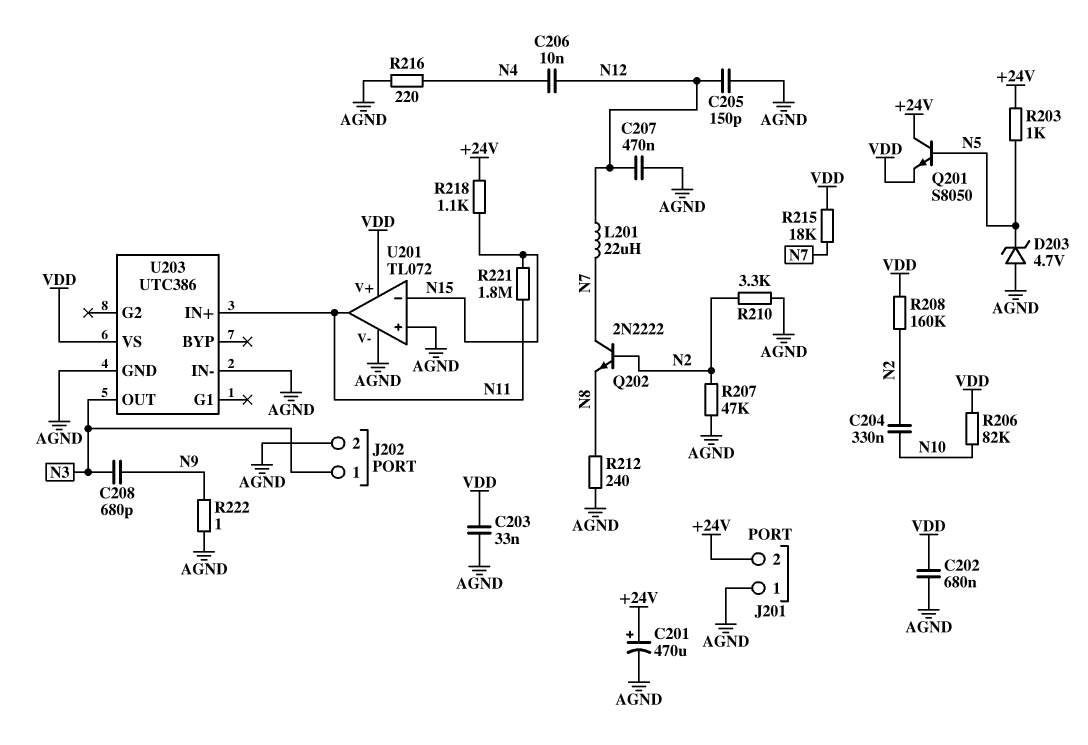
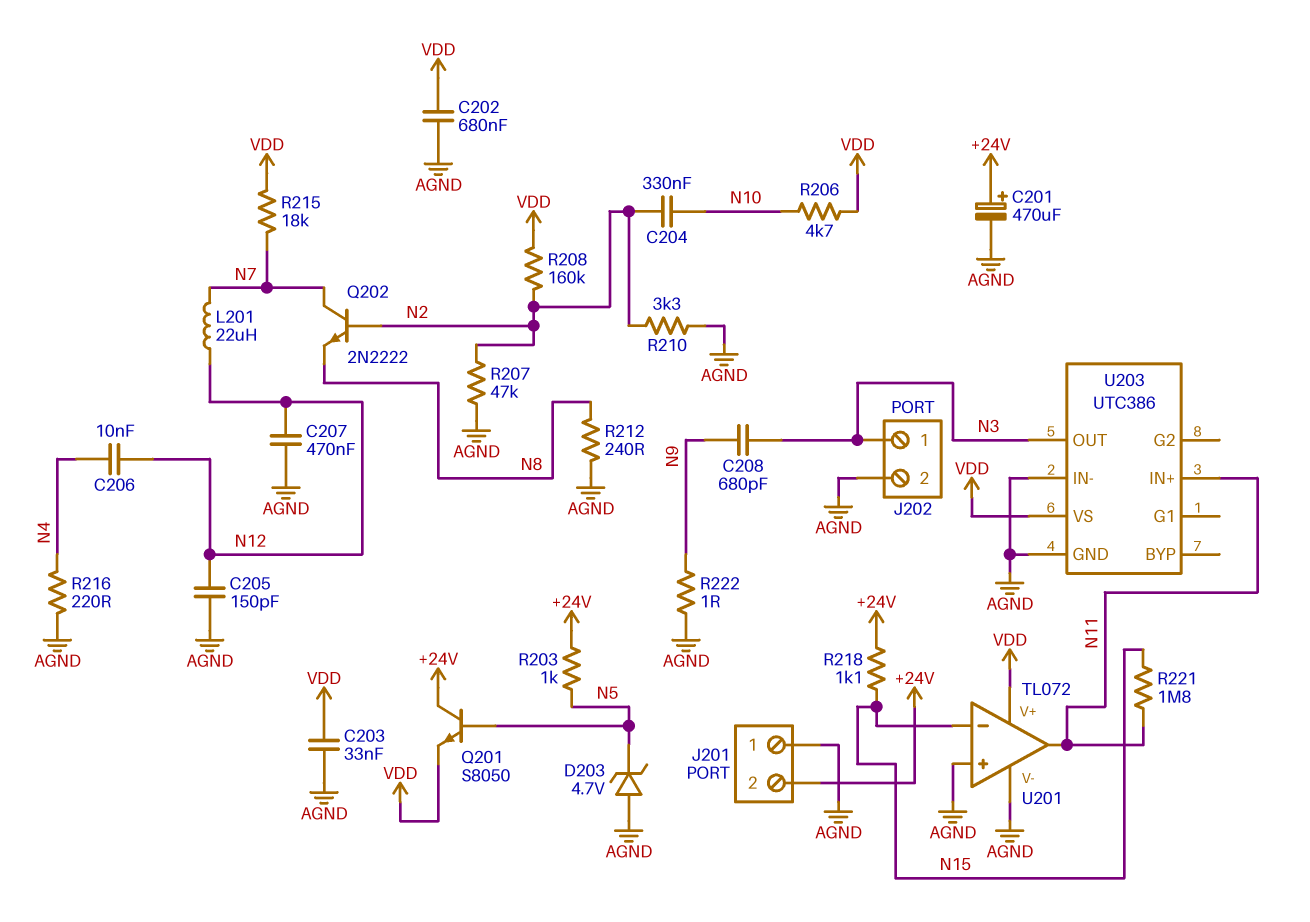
R206: 82k (N10, VDD) -> 4.7k (N10, VDD)

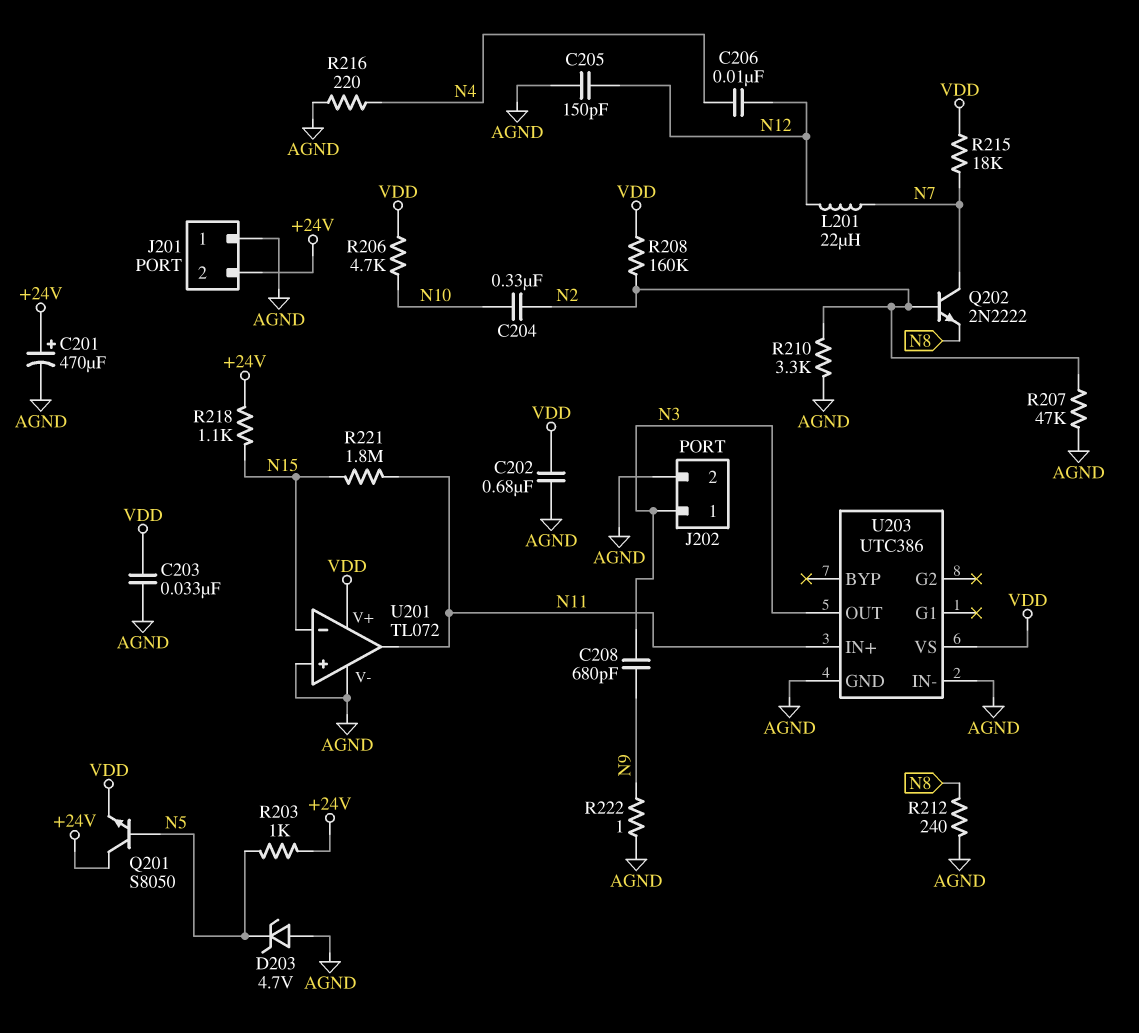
C207: 470nF (AGND, N12) -> none

